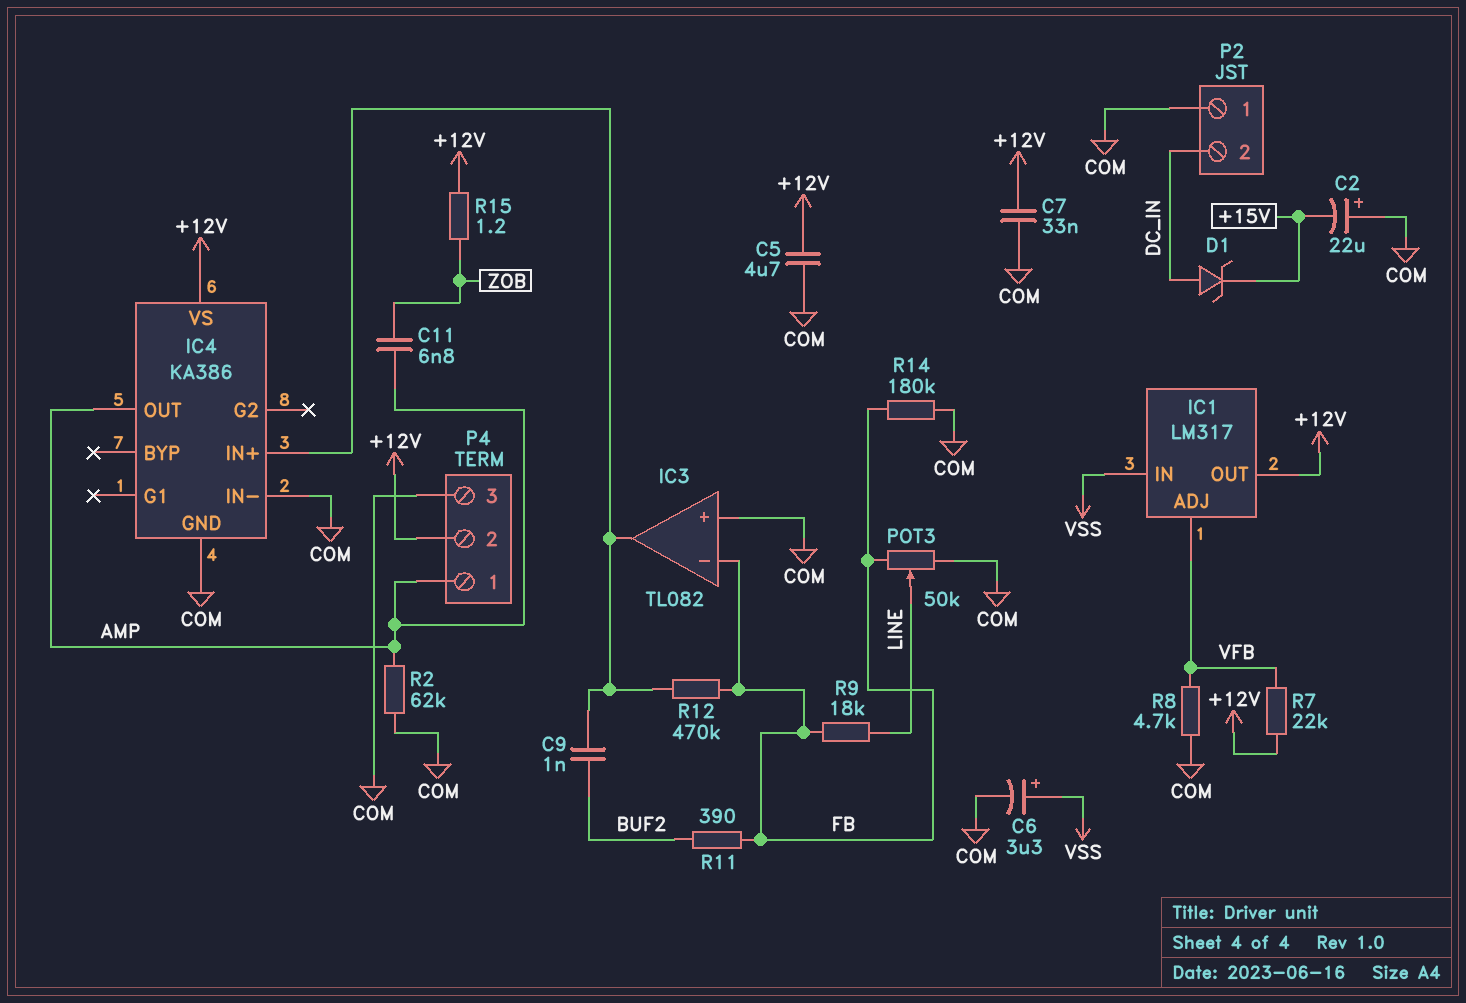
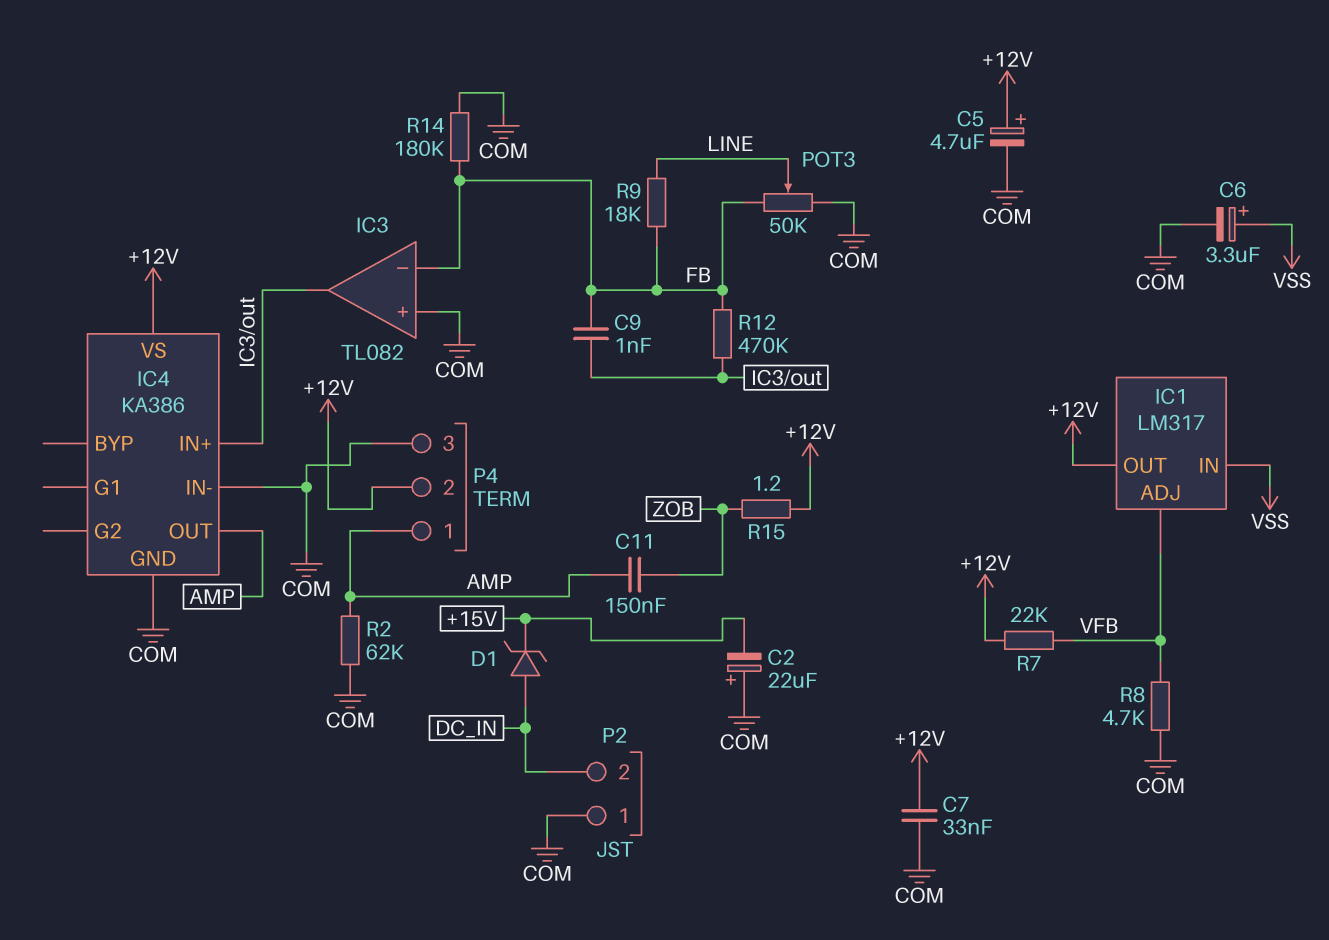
C5: 4.7uF (+12V, COM) -> 4.7uF (plus +12V, minus COM)
C9: 1nF (BUF2, IC3/out) -> 1nF (FB, IC3/out)
C11: 6.8nF (AMP, ZOB) -> 150nF (AMP, ZOB)
R11: 390 (BUF2, FB) -> none

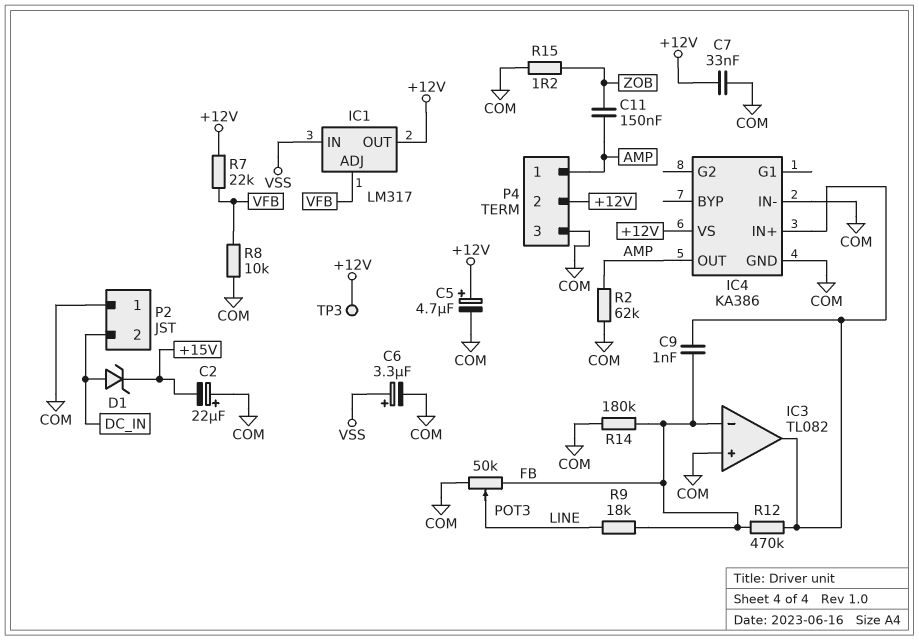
R8: 4.7k (COM, VFB) -> 10k (COM, VFB)
R15: 1.2 (+12V, ZOB) -> 1.2 (COM, ZOB)
TP3: none -> test point (+12V)

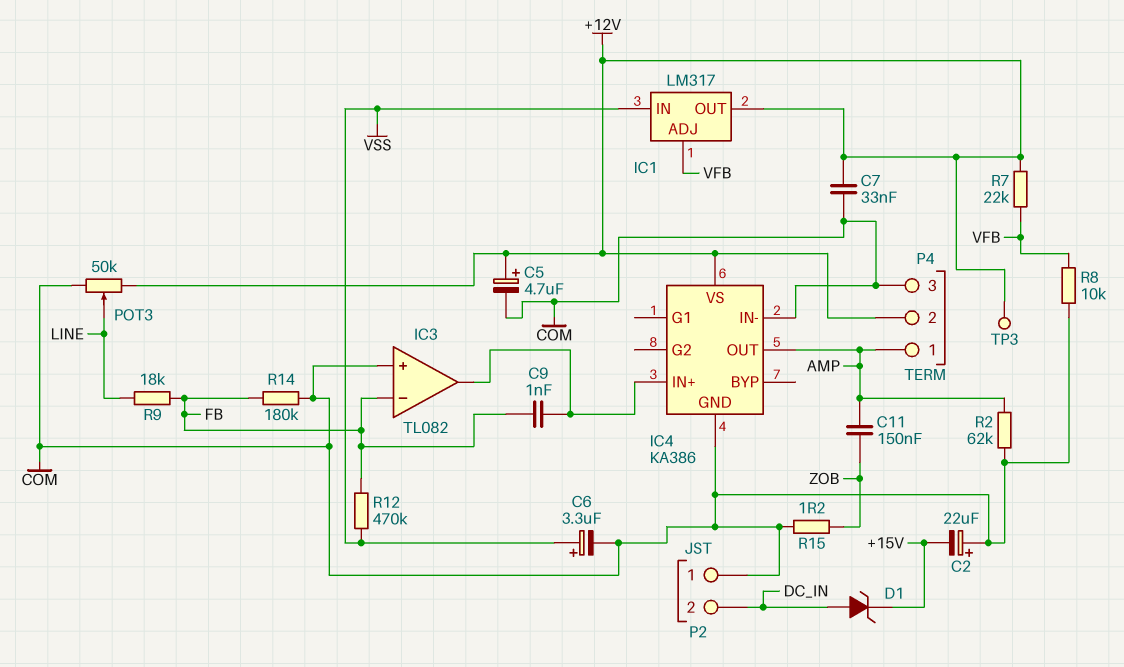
POT3: 50k (COM, FB, wiper LINE) -> 50k (+12V, COM, wiper LINE)
R12: 470k (FB, IC3/out) -> 470k (FB, VSS)

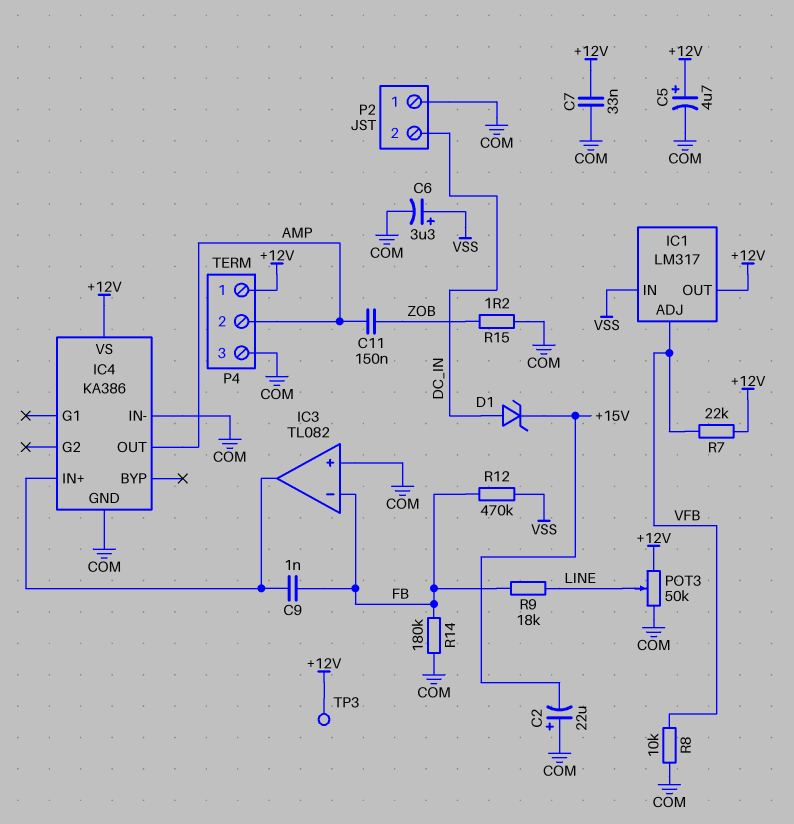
P4 pin 1: AMP -> +12V
P4 pin 2: +12V -> AMP
R2: 62k (AMP, COM) -> none

